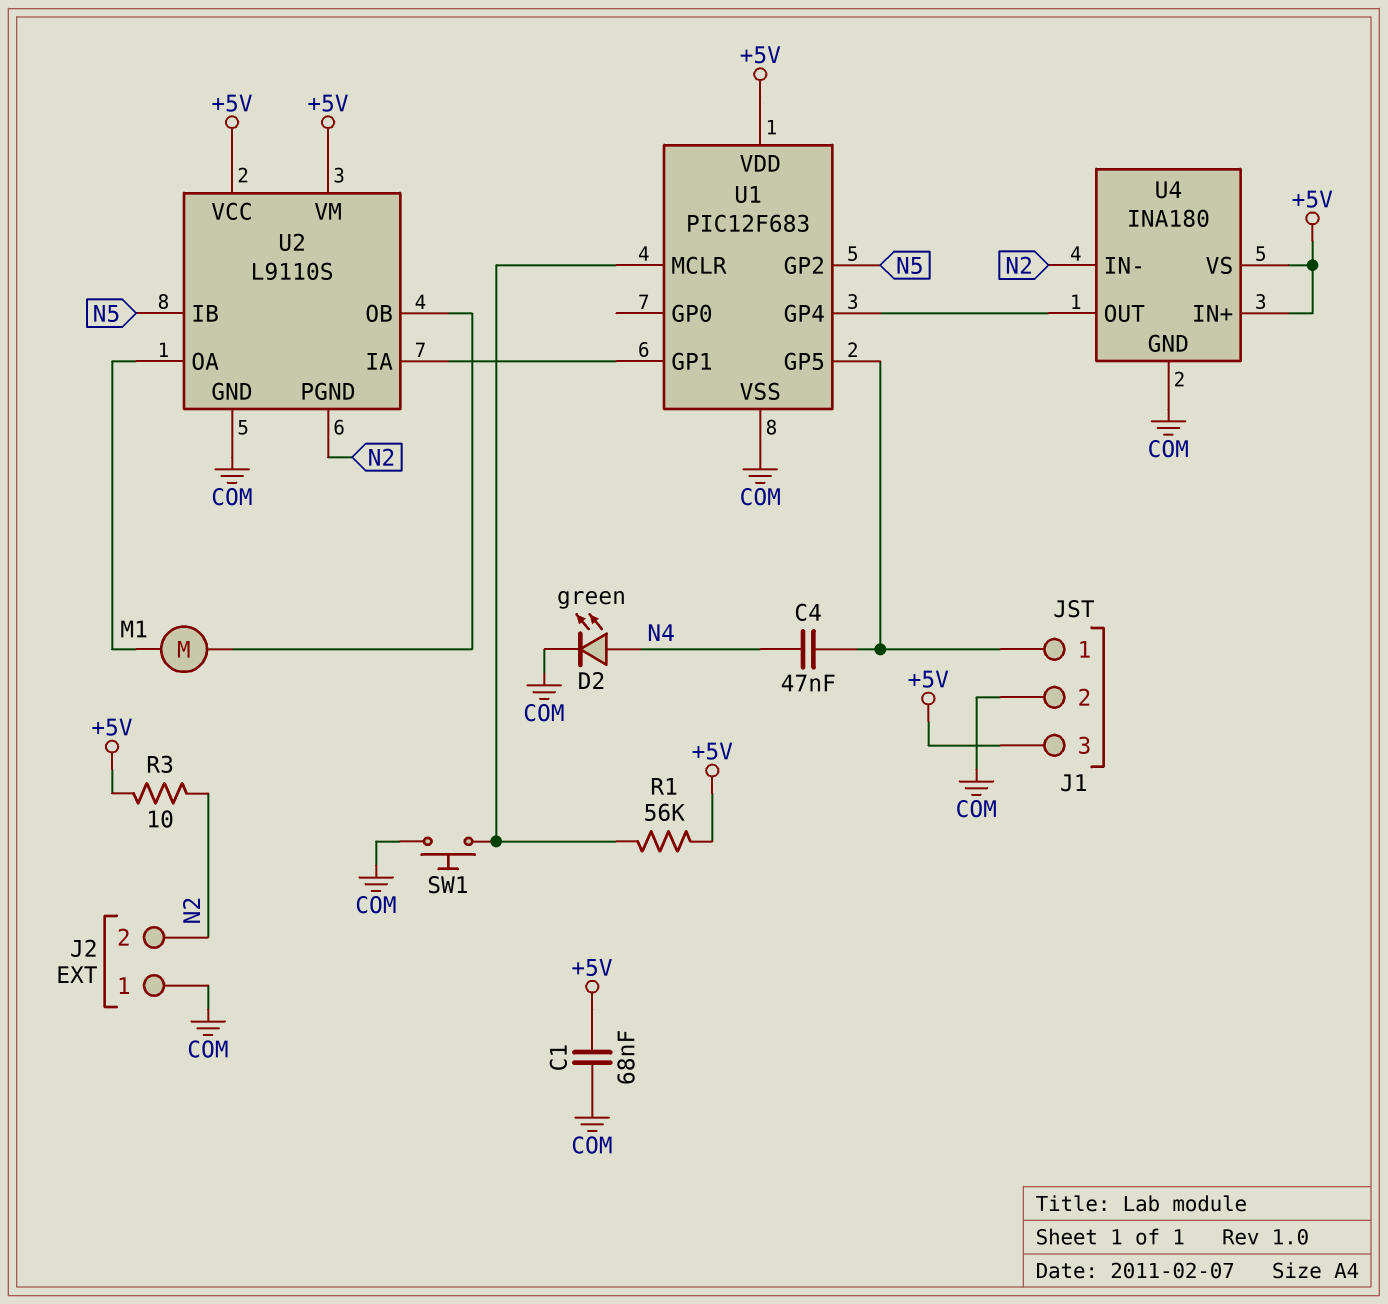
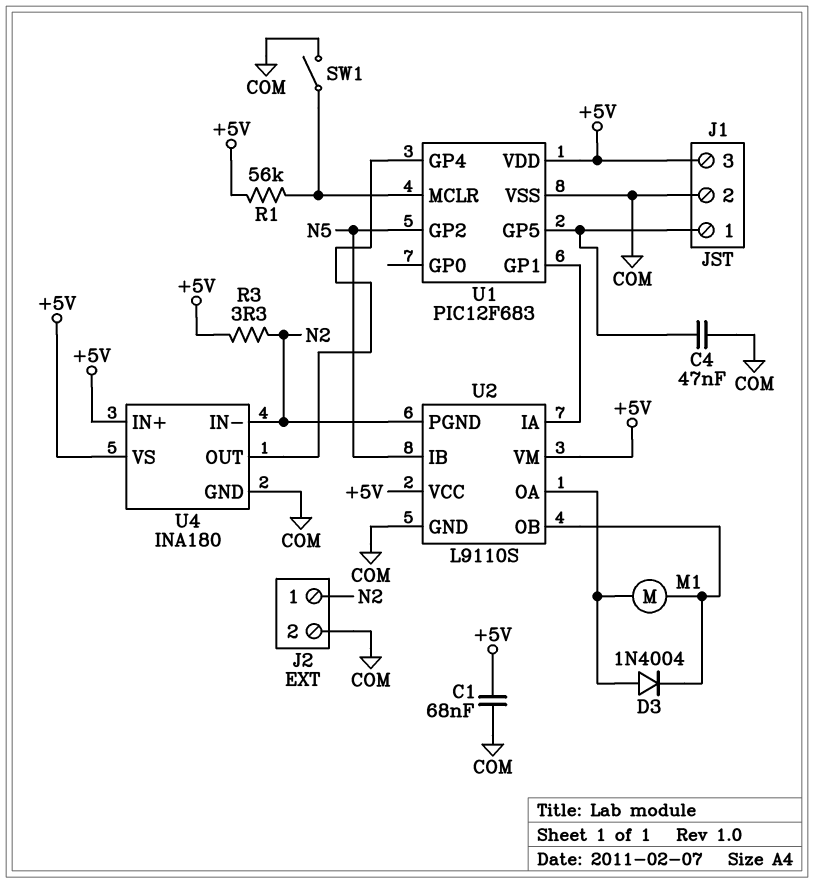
C4: 47nF (J1/1, N4) -> 47nF (COM, J1/1)
D2: LED green (A N4, K COM) -> none
D3: none -> diode 1N4004 (A U2/OA, K U2/OB)
J2 pin 1: COM -> N2
J2 pin 2: N2 -> COM
R3: 10 (+5V, N2) -> 3.3 (+5V, N2)
SW1: button (COM, U1/MCLR) -> switch (COM, U1/MCLR)

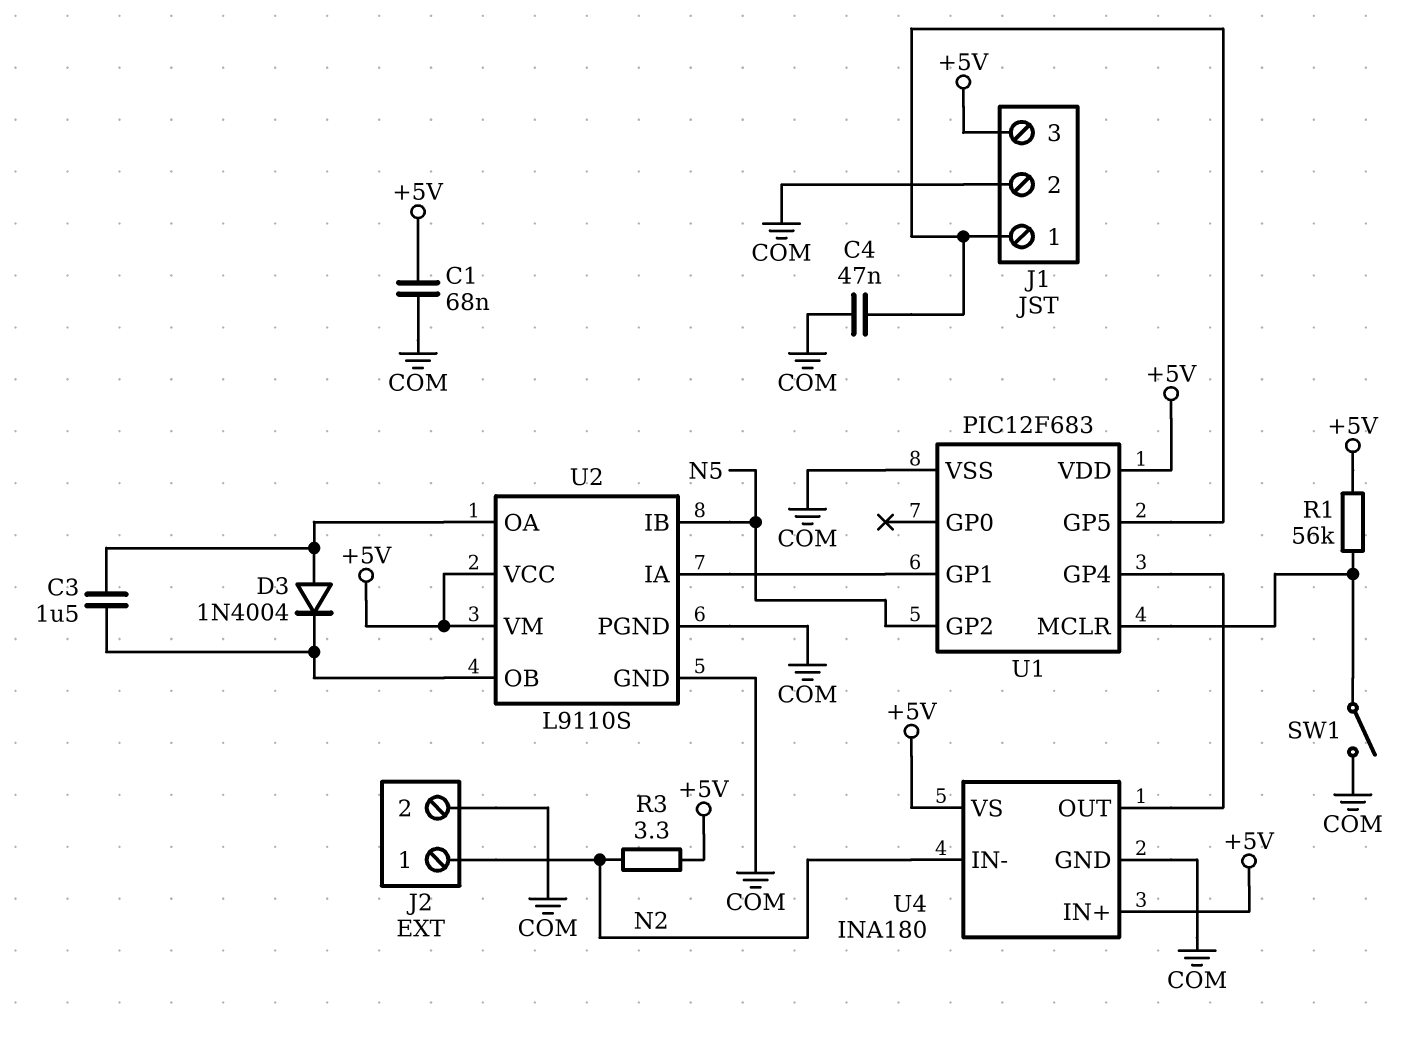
C3: none -> 1.5uF (U2/OA, U2/OB)
M1: motor (U2/OA, U2/OB) -> none
U2 pin PGND: N2 -> COM

